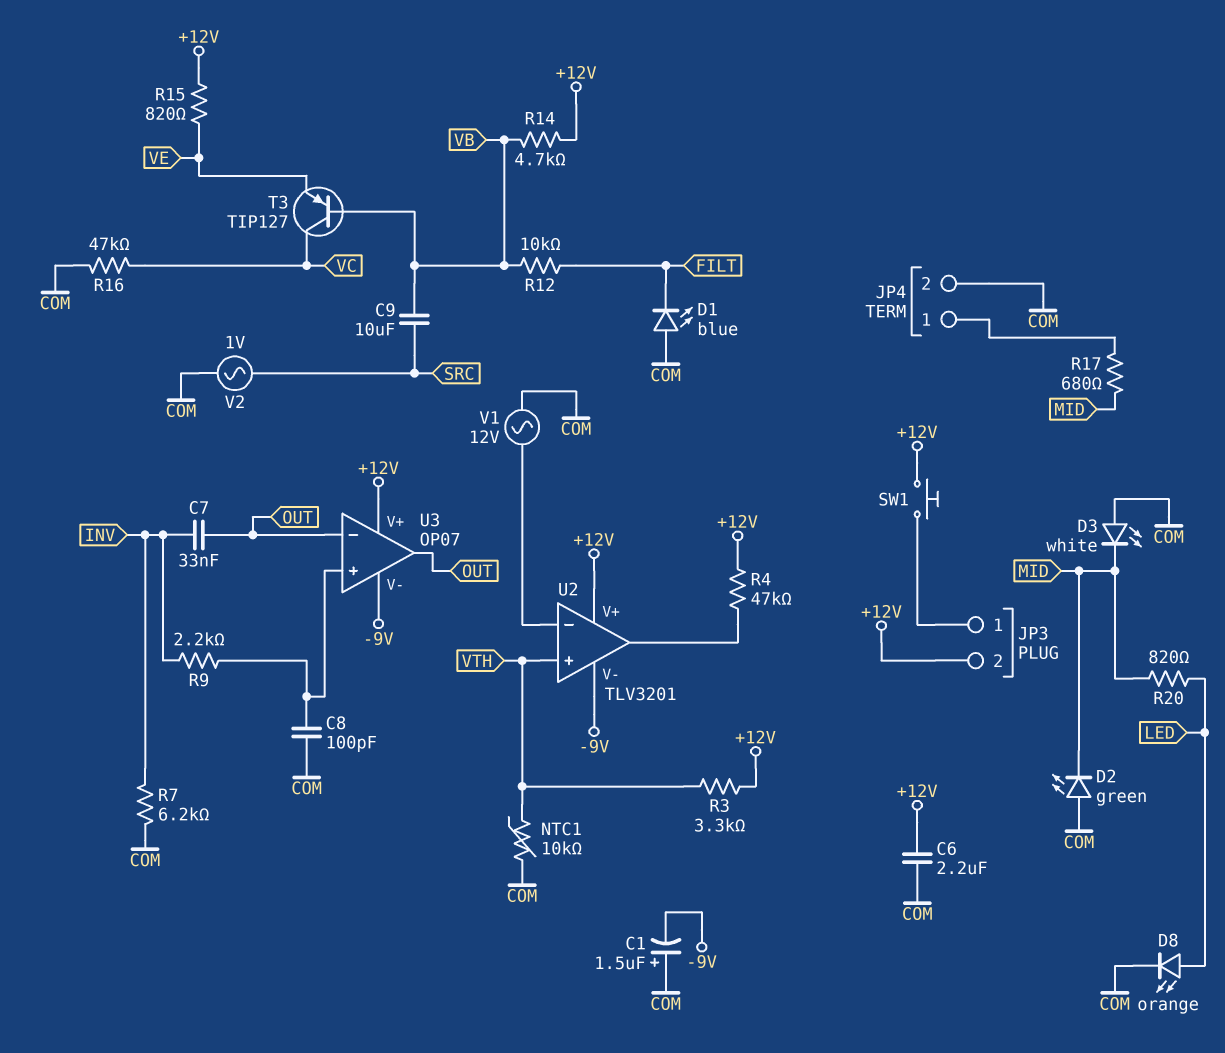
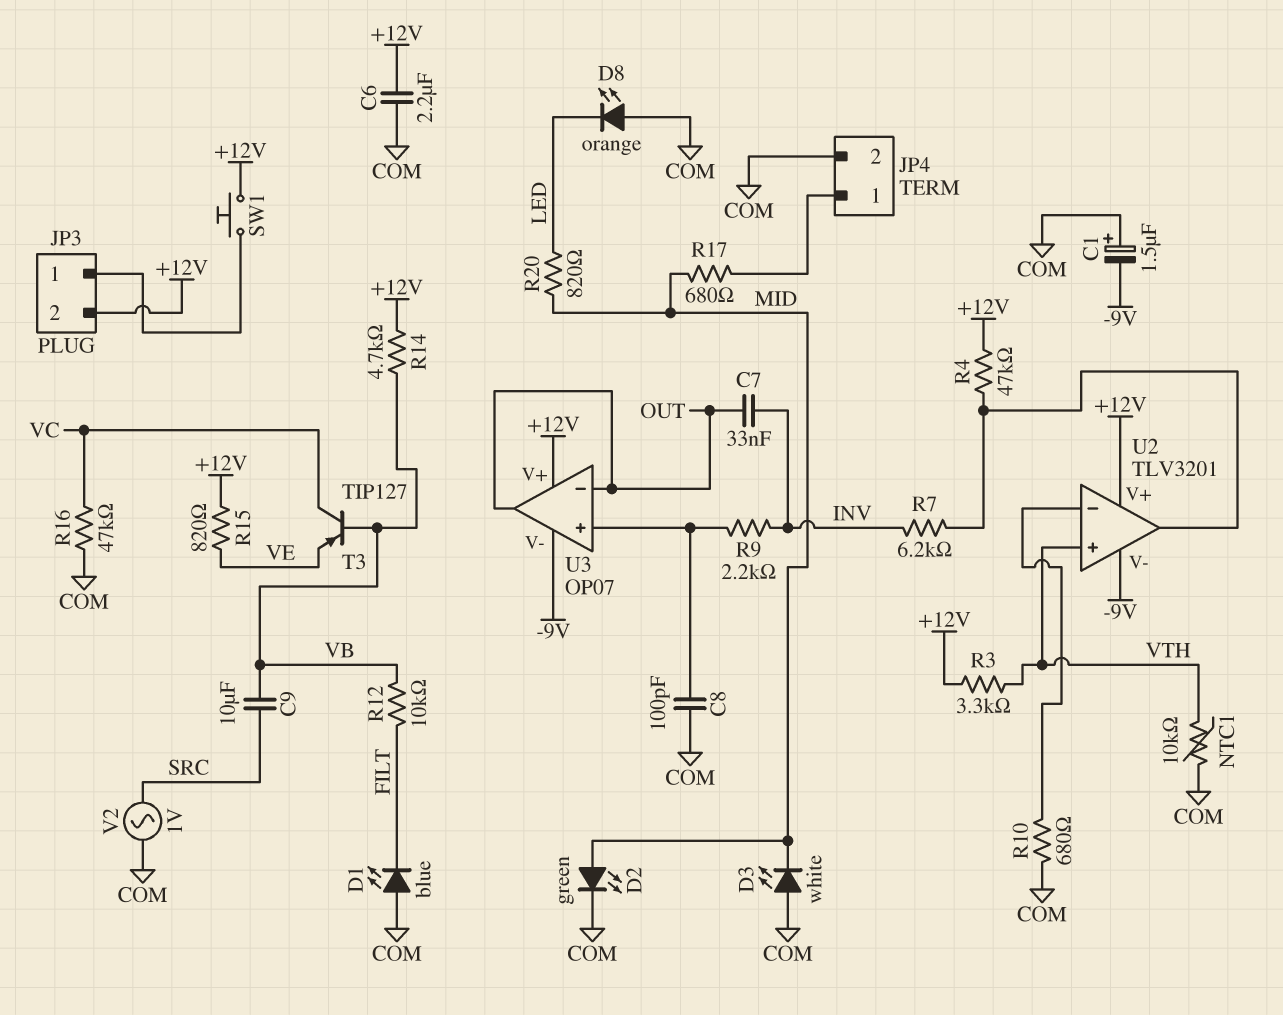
D2: LED green (A COM, K MID) -> LED green (A MID, K COM)
D8: LED orange (A LED, K COM) -> LED orange (A COM, K LED)
R7: 6.2k (COM, INV) -> 6.2k (INV, U2/out)
R10: none -> 680 (COM, U2/in-)
V1: AC 12V (COM, U2/in-) -> none

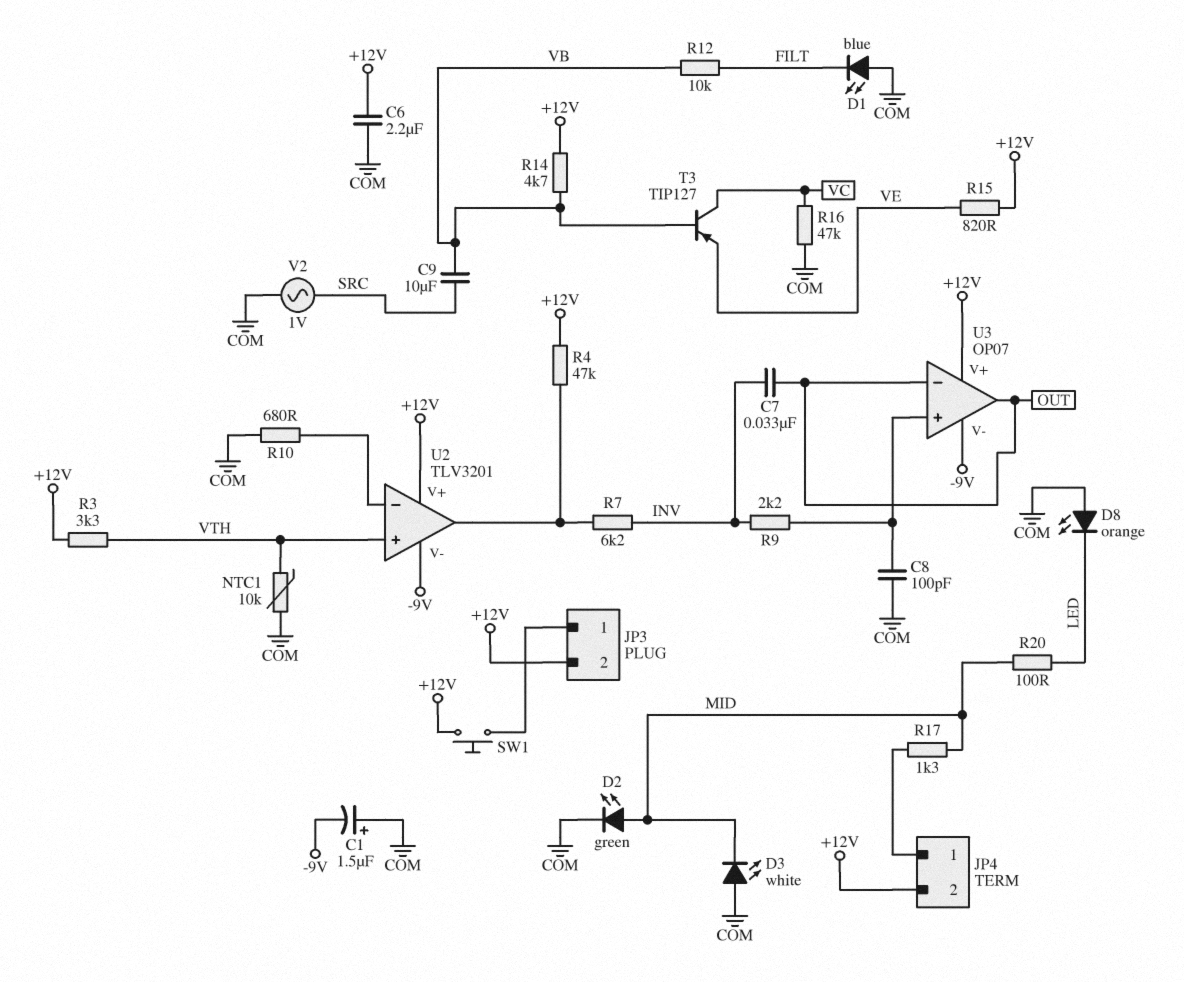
JP4 pin 2: COM -> +12V
R17: 680 (JP4/1, MID) -> 1.3k (JP4/1, MID)
R20: 820 (LED, MID) -> 100 (LED, MID)

